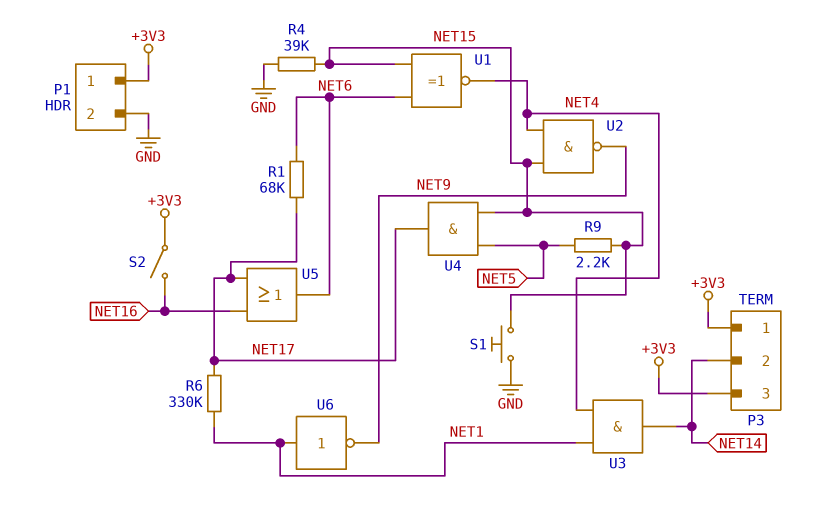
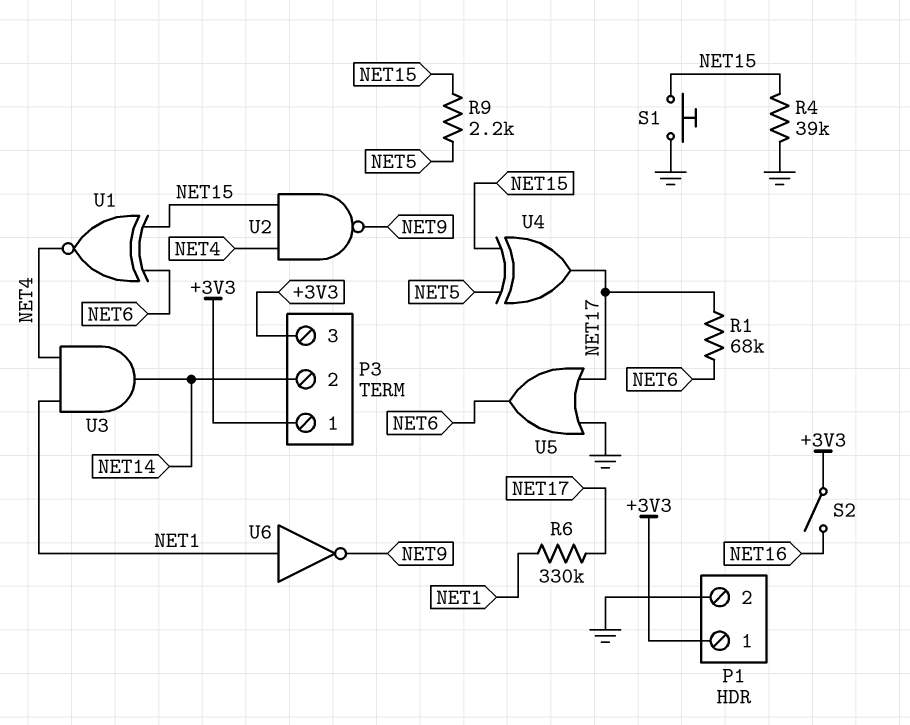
U4: AND (in NET5, in NET15, out NET17) -> XOR (in NET5, in NET15, out NET17)
U5: OR (in NET16, in NET17, out NET6) -> OR (in GND, in NET17, out NET6)

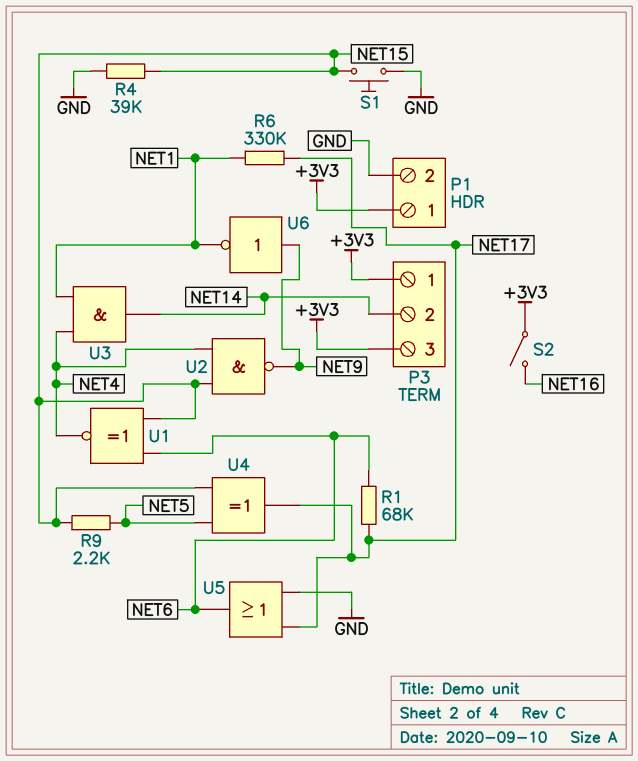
U6: NOT (in NET1, out NET9) -> NOT (in NET9, out NET1)

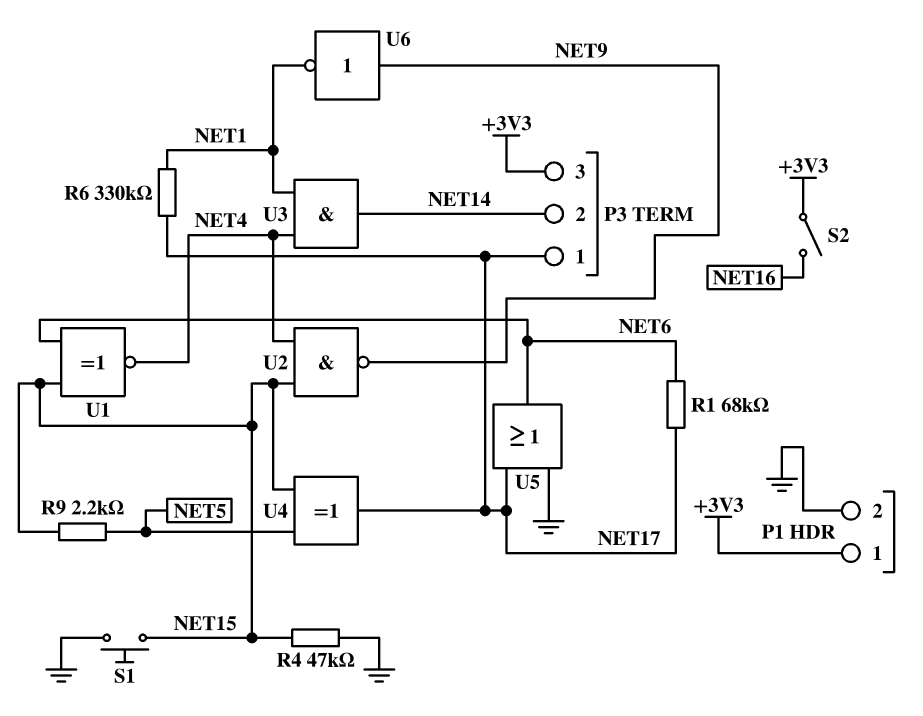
P3 pin 1: +3V3 -> NET17
R4: 39k (GND, NET15) -> 47k (GND, NET15)

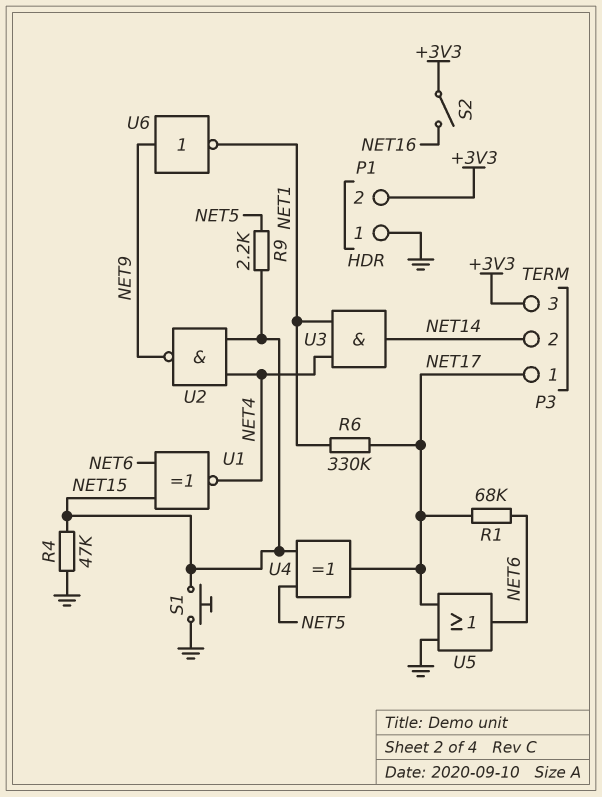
P1 pin 1: +3V3 -> GND
P1 pin 2: GND -> +3V3

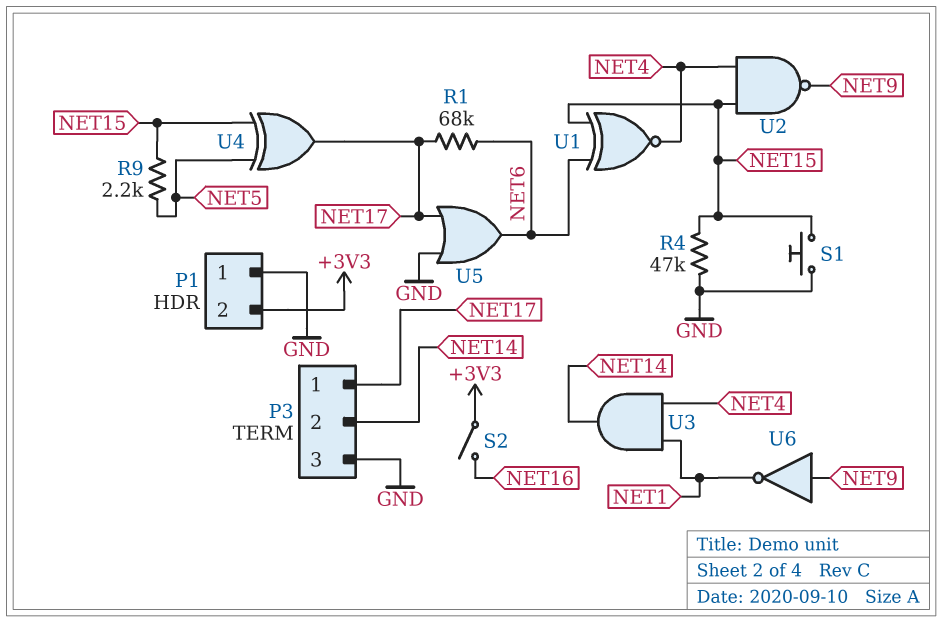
P3 pin 3: +3V3 -> GND
R6: 330k (NET1, NET17) -> none

